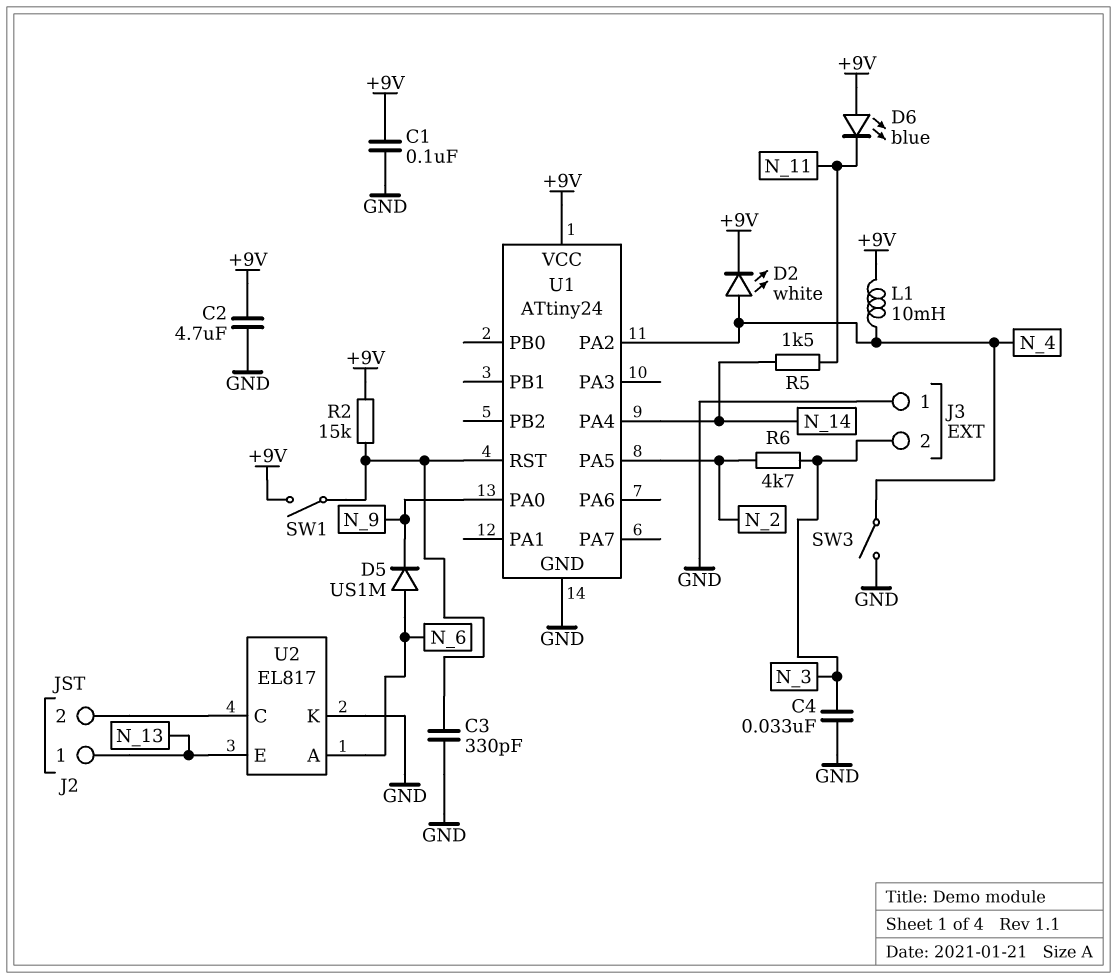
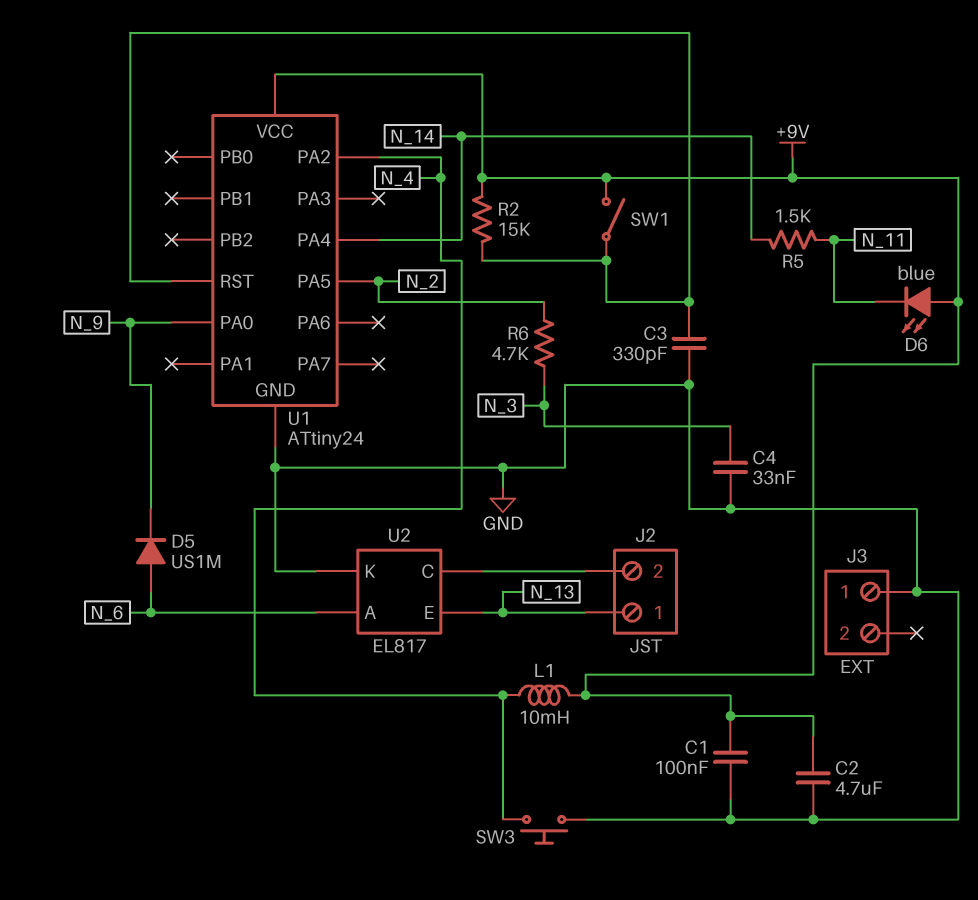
D2: LED white (A N_4, K +9V) -> none
J3 pin 2: N_3 -> none
SW3: switch (GND, N_4) -> button (GND, N_4)

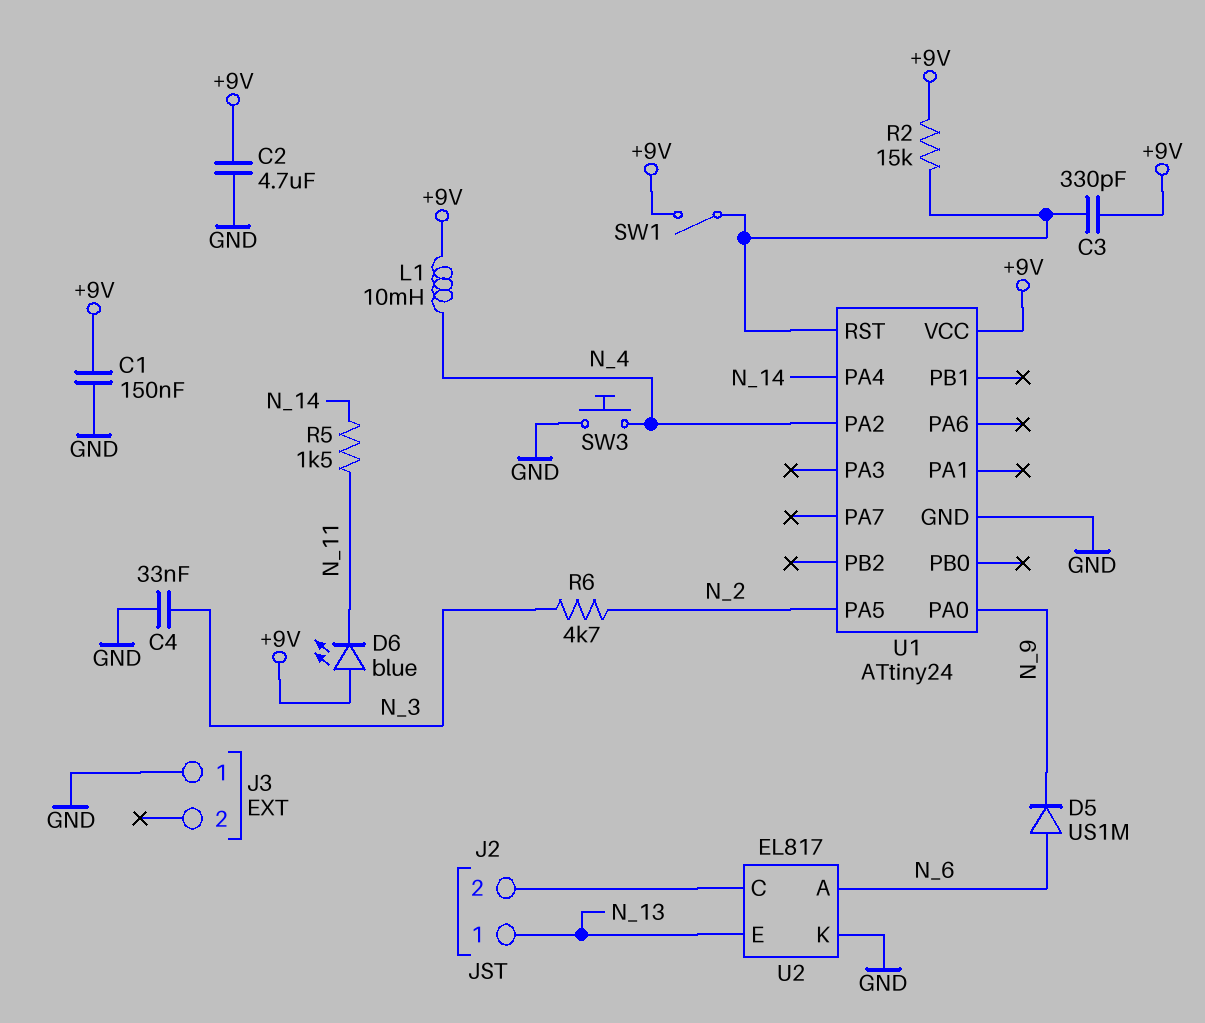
C1: 100nF (+9V, GND) -> 150nF (+9V, GND)
C3: 330pF (GND, U1/RST) -> 330pF (+9V, U1/RST)

